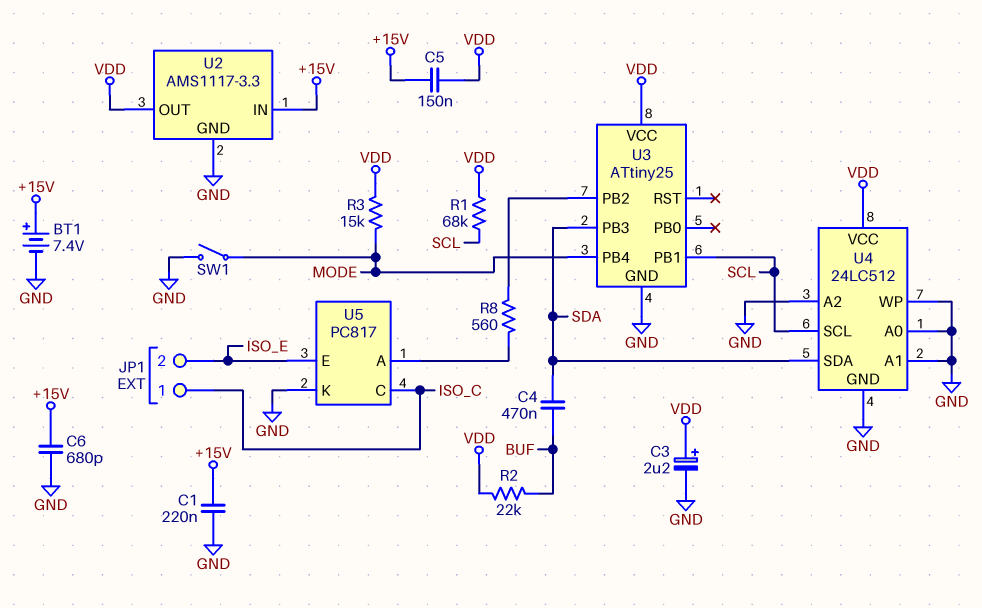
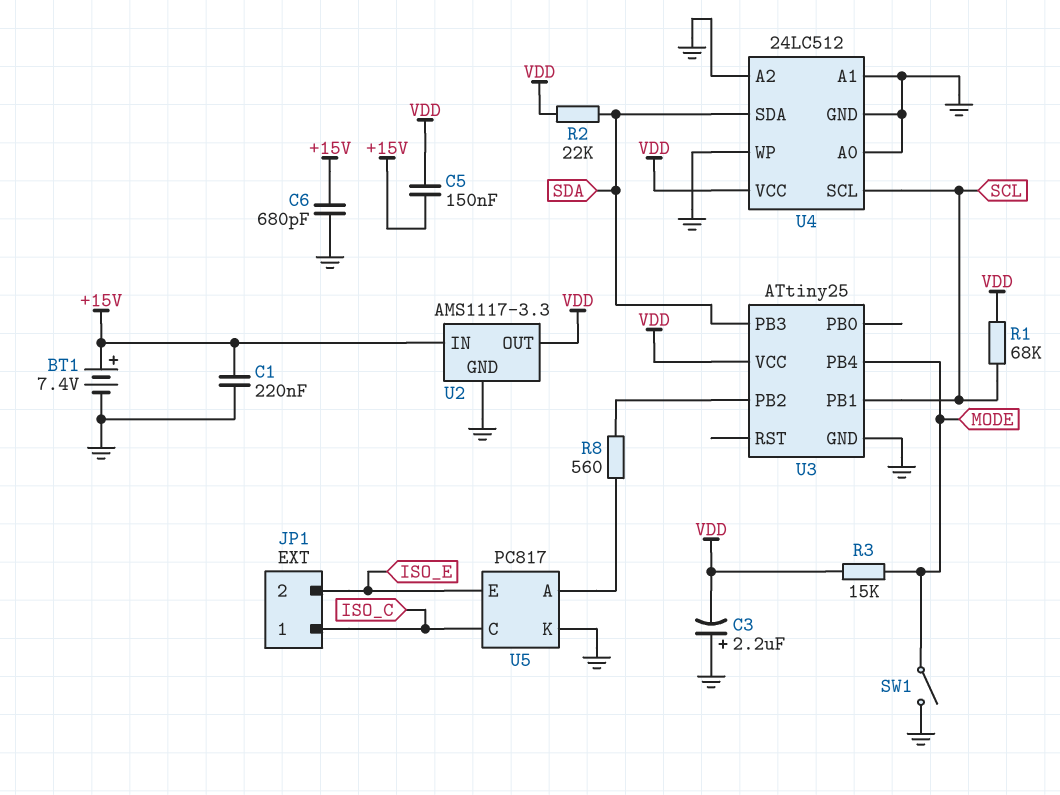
C3: 2.2uF (plus VDD, minus GND) -> 2.2uF (plus GND, minus VDD)
C4: 470nF (BUF, SDA) -> none
R2: 22k (BUF, VDD) -> 22k (SDA, VDD)

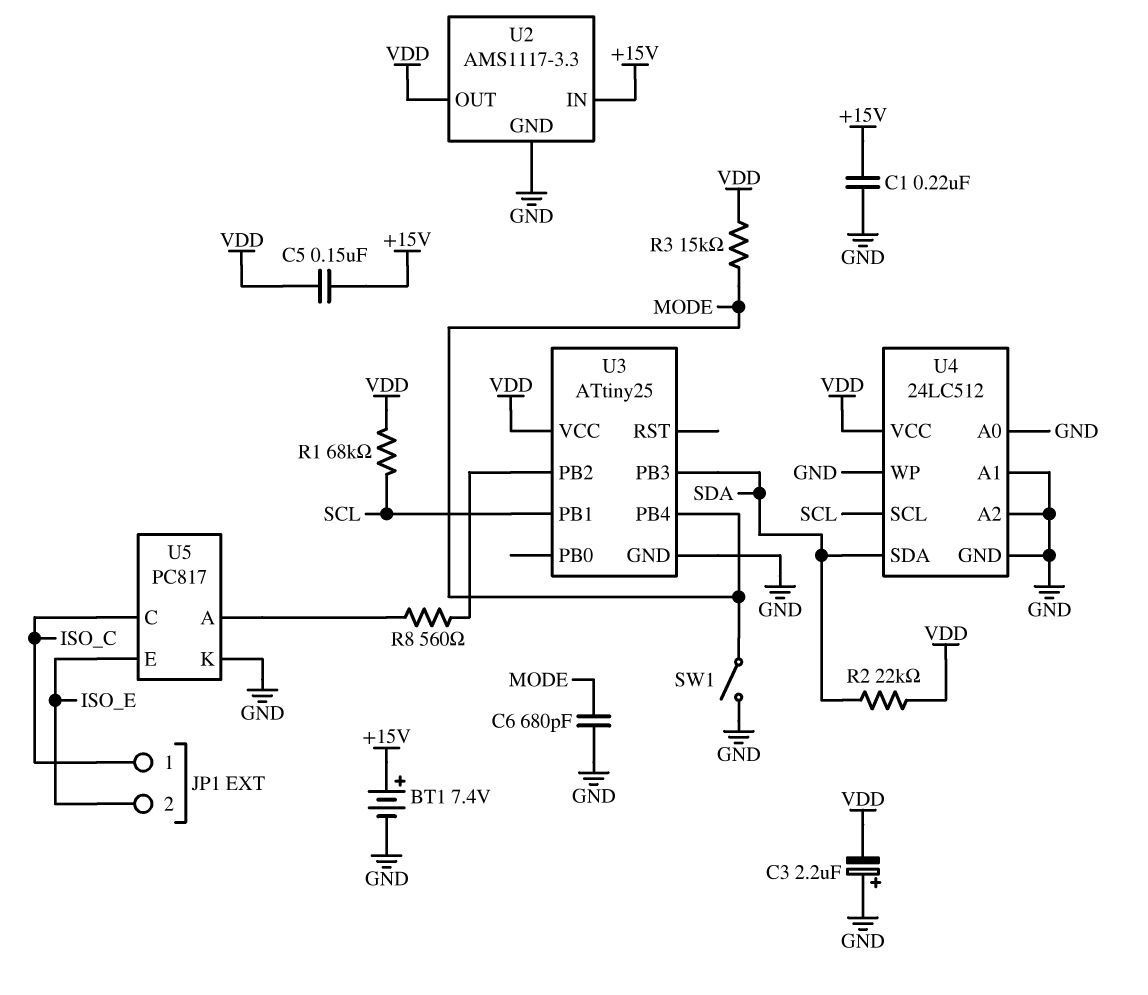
C6: 680pF (+15V, GND) -> 680pF (GND, MODE)

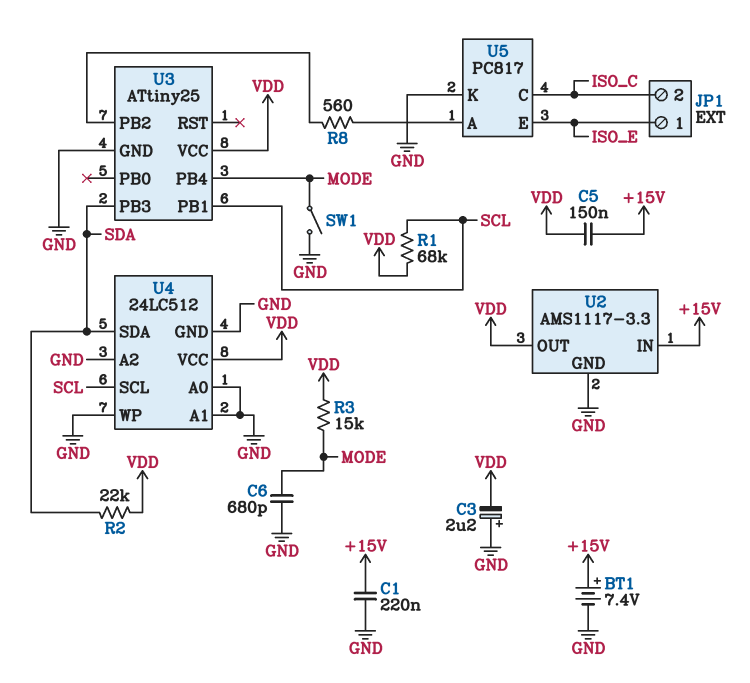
JP1 pin 1: ISO_C -> ISO_E
JP1 pin 2: ISO_E -> ISO_C

